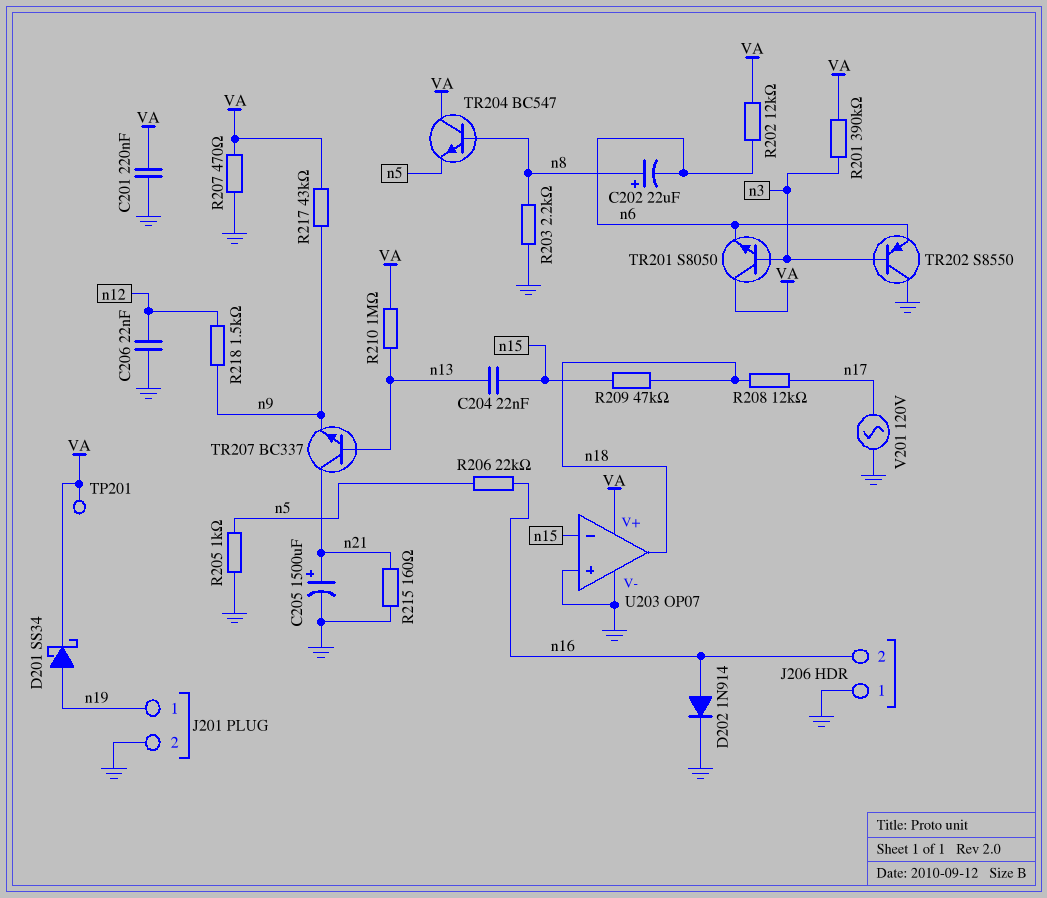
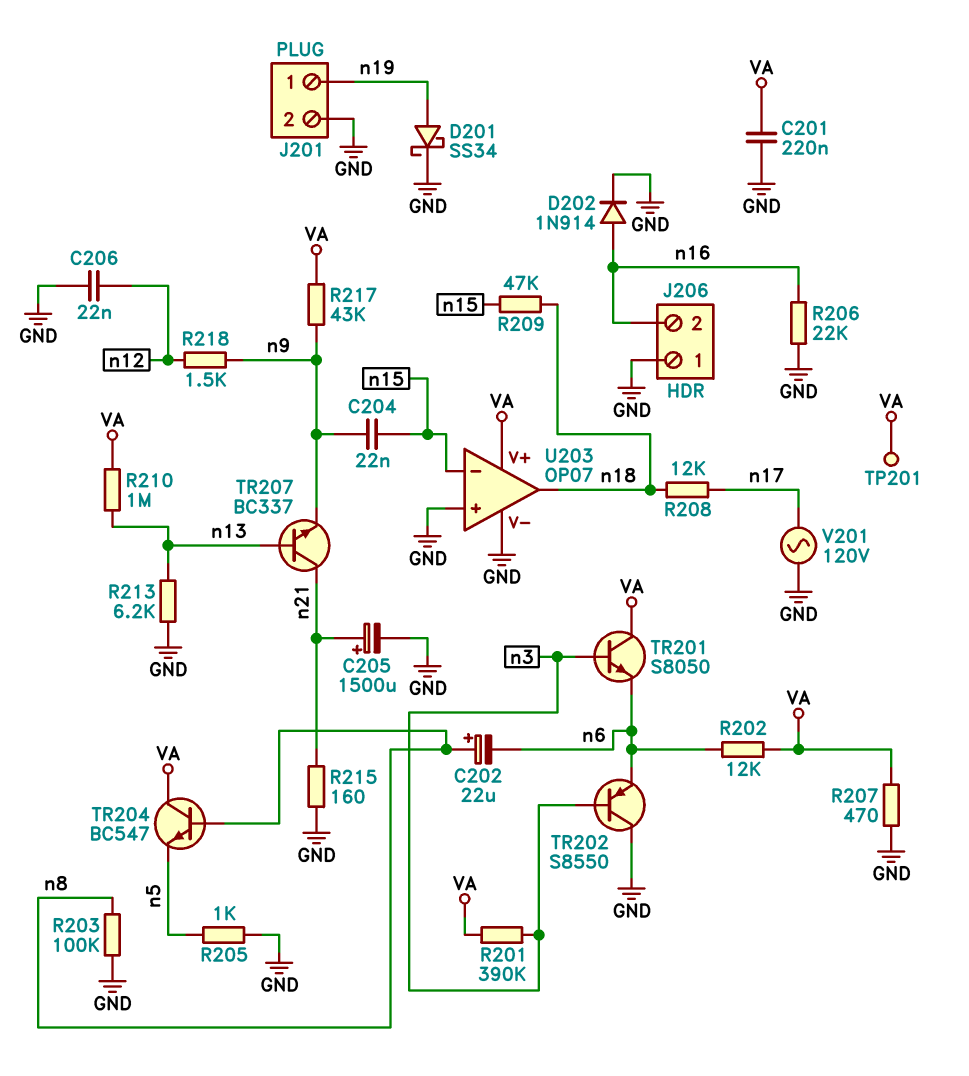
C204: 22nF (n13, n15) -> 22nF (n9, n15)
D201: schottky SS34 (A n19, K VA) -> schottky SS34 (A n19, K GND)
R203: 2.2k (GND, n8) -> 100k (GND, n8)
R206: 22k (n5, n16) -> 22k (GND, n16)
R213: none -> 6.2k (GND, n13)

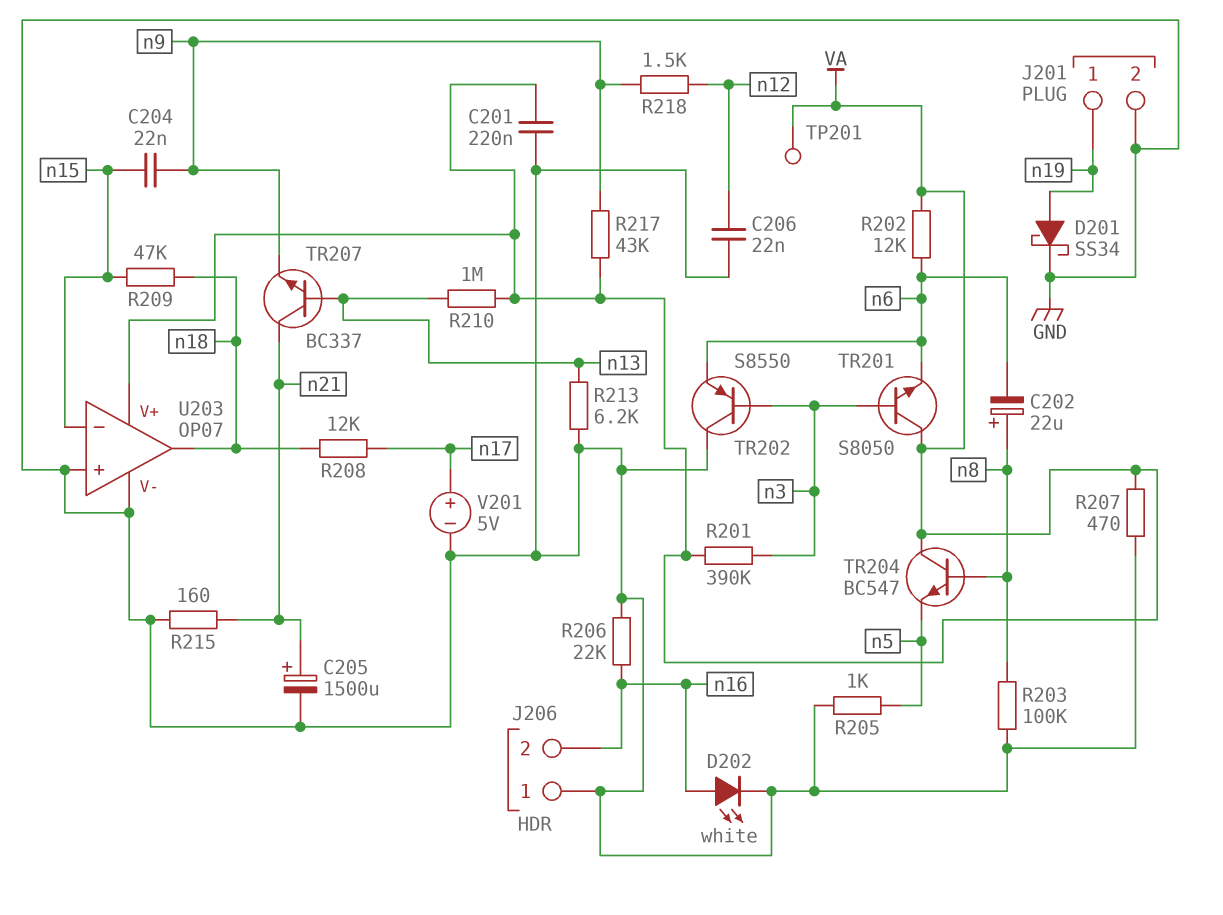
D202: diode 1N914 (A n16, K GND) -> LED white (A n16, K GND)
V201: AC 120V (GND, n17) -> 5V (plus n17, minus GND)

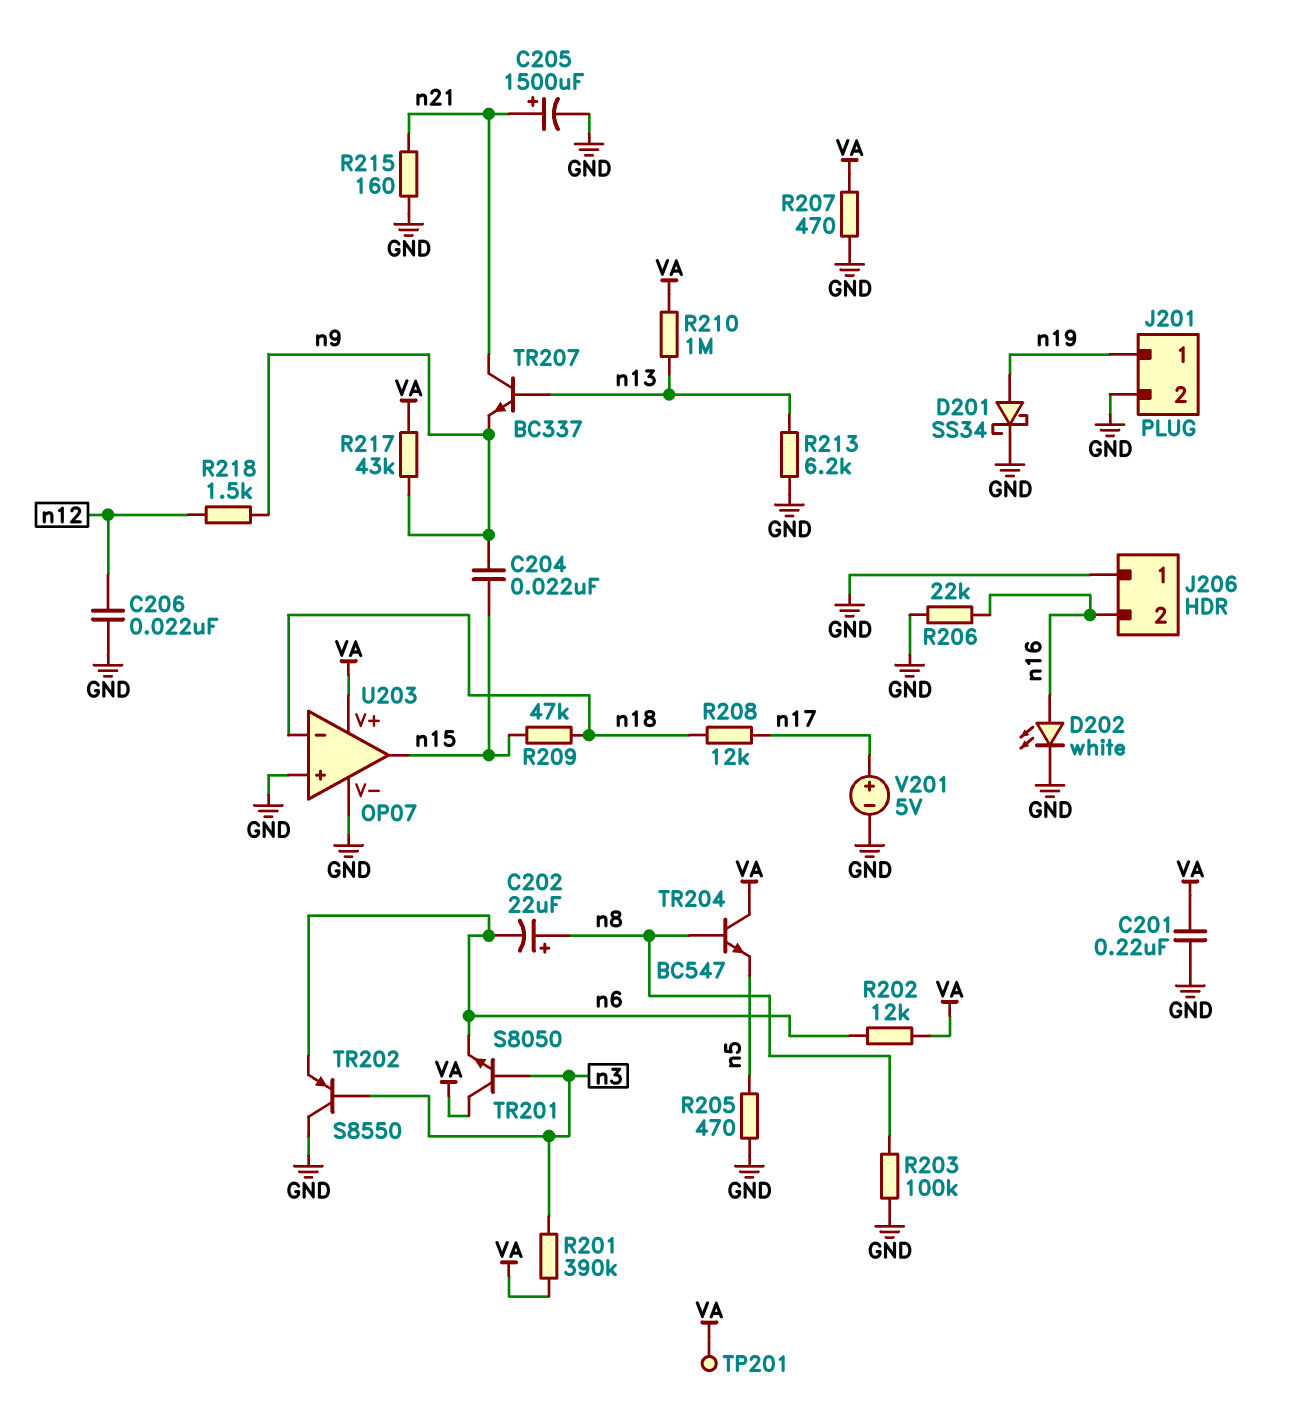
R205: 1k (GND, n5) -> 470 (GND, n5)
U203 pin in-: n15 -> n18
U203 pin out: n18 -> n15

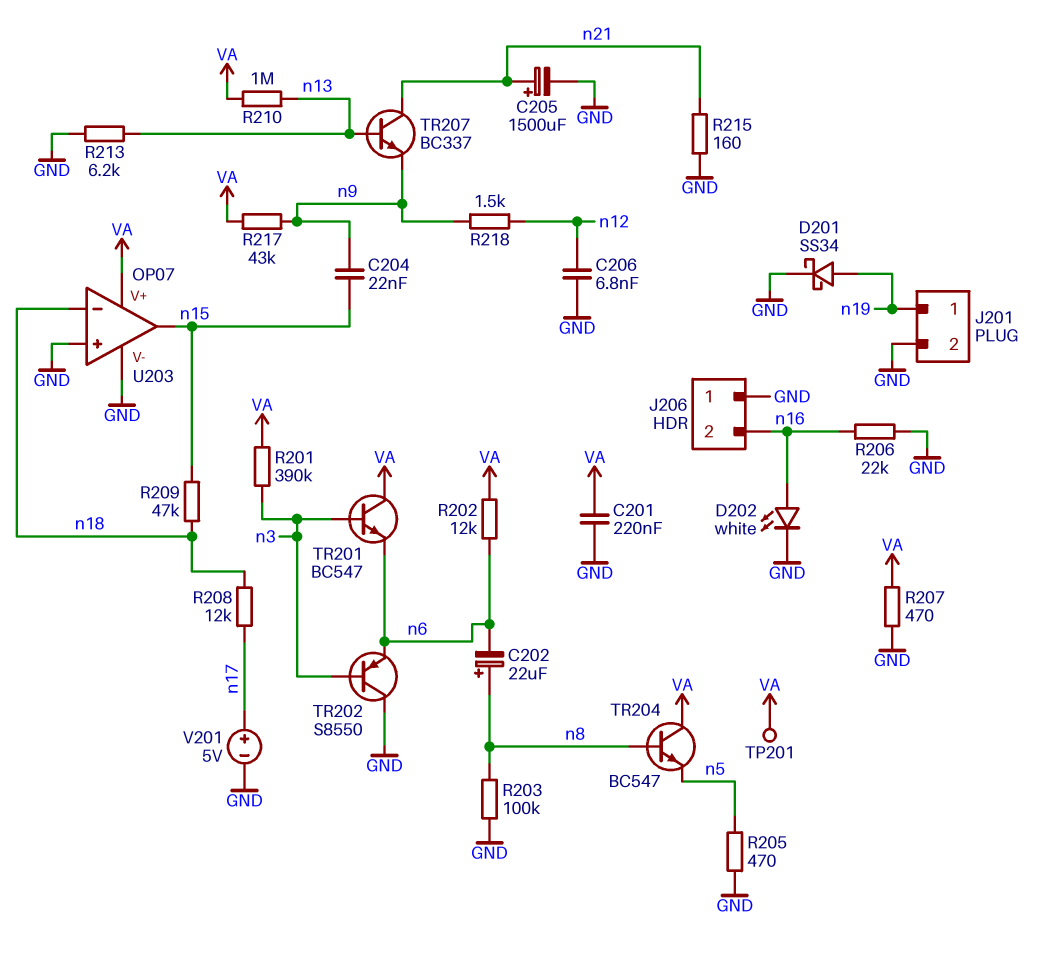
C206: 22nF (GND, n12) -> 6.8nF (GND, n12)
TR201: NPN S8050 (B n3, C VA, E n6) -> NPN BC547 (B n3, C VA, E n6)

